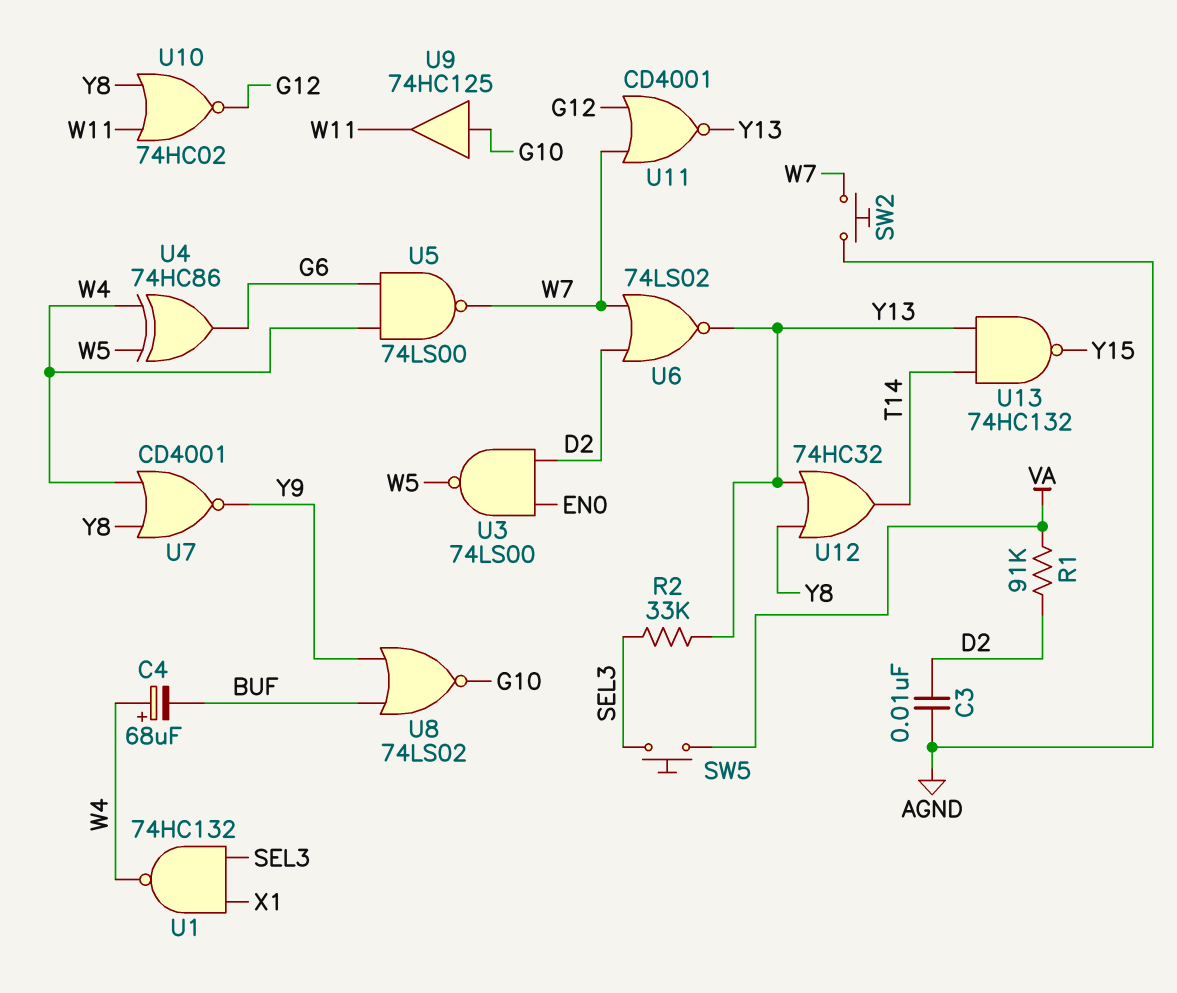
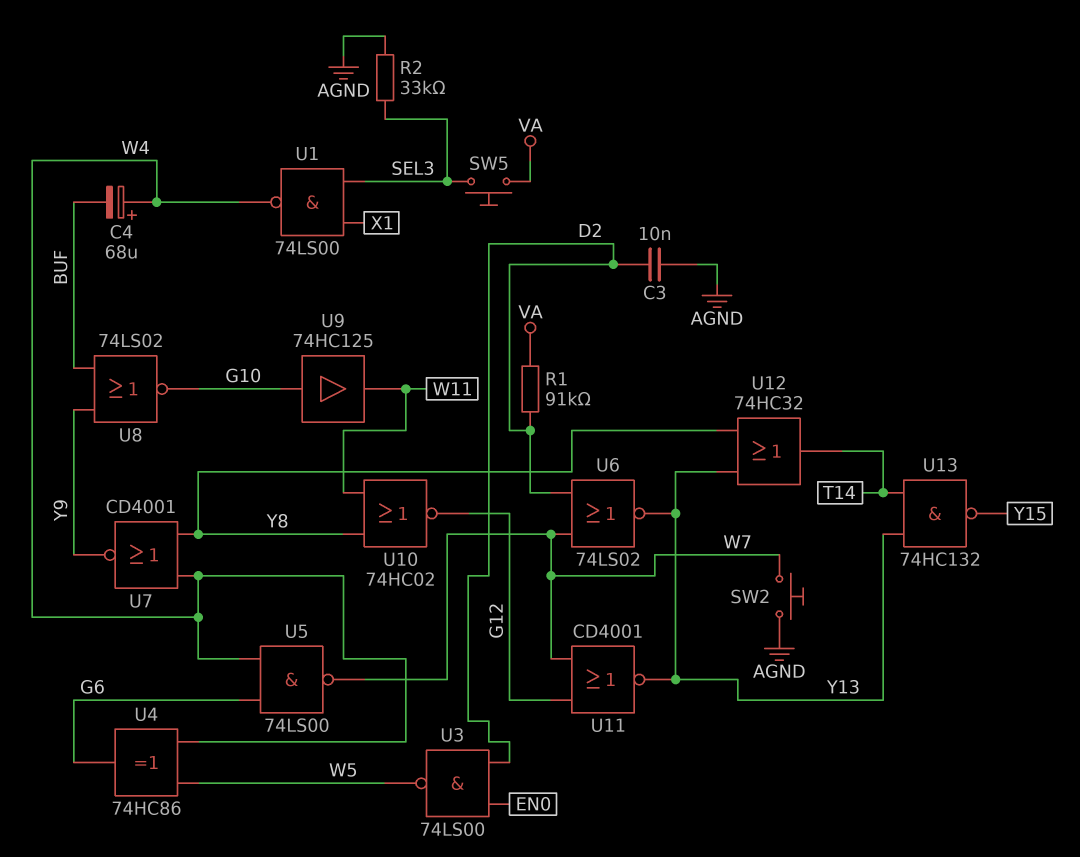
R2: 33k (SEL3, Y13) -> 33k (AGND, SEL3)
U1: NAND 74HC132 (in SEL3, in X1, out W4) -> NAND 74LS00 (in SEL3, in X1, out W4)

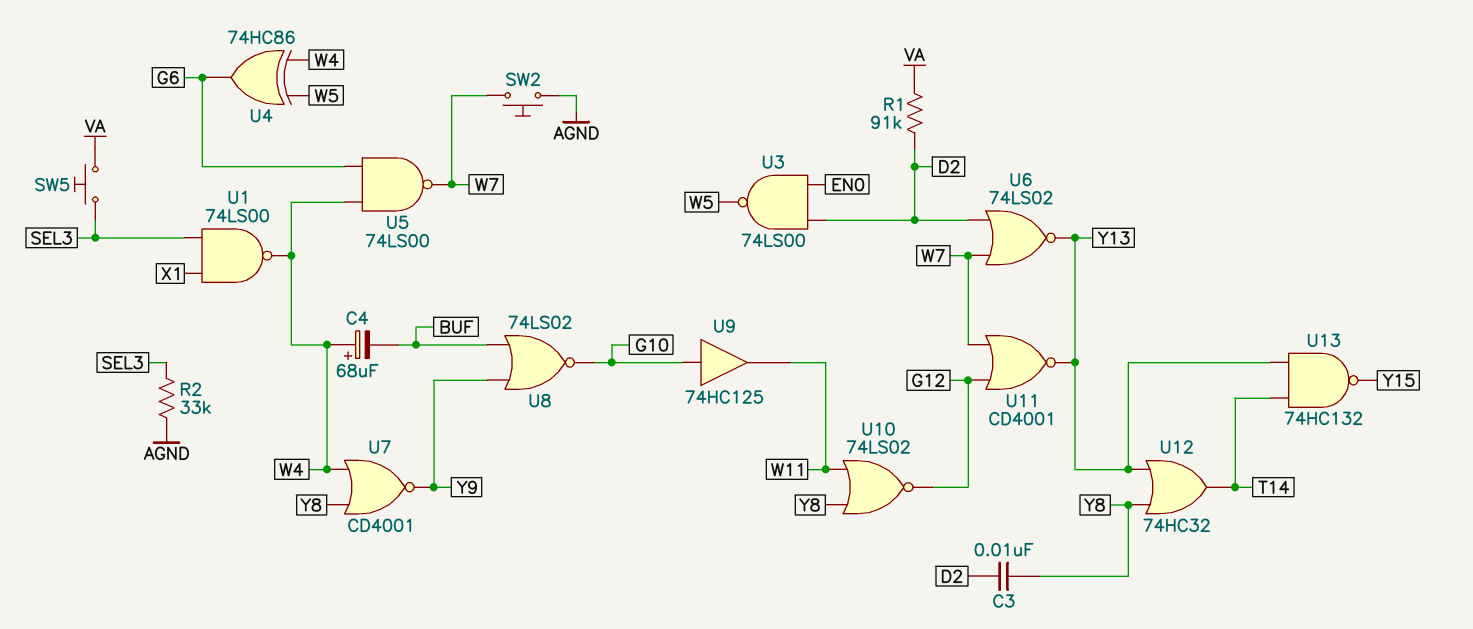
C3: 10nF (AGND, D2) -> 10nF (D2, Y8)
U10: NOR 74HC02 (in W11, in Y8, out G12) -> NOR 74LS02 (in W11, in Y8, out G12)

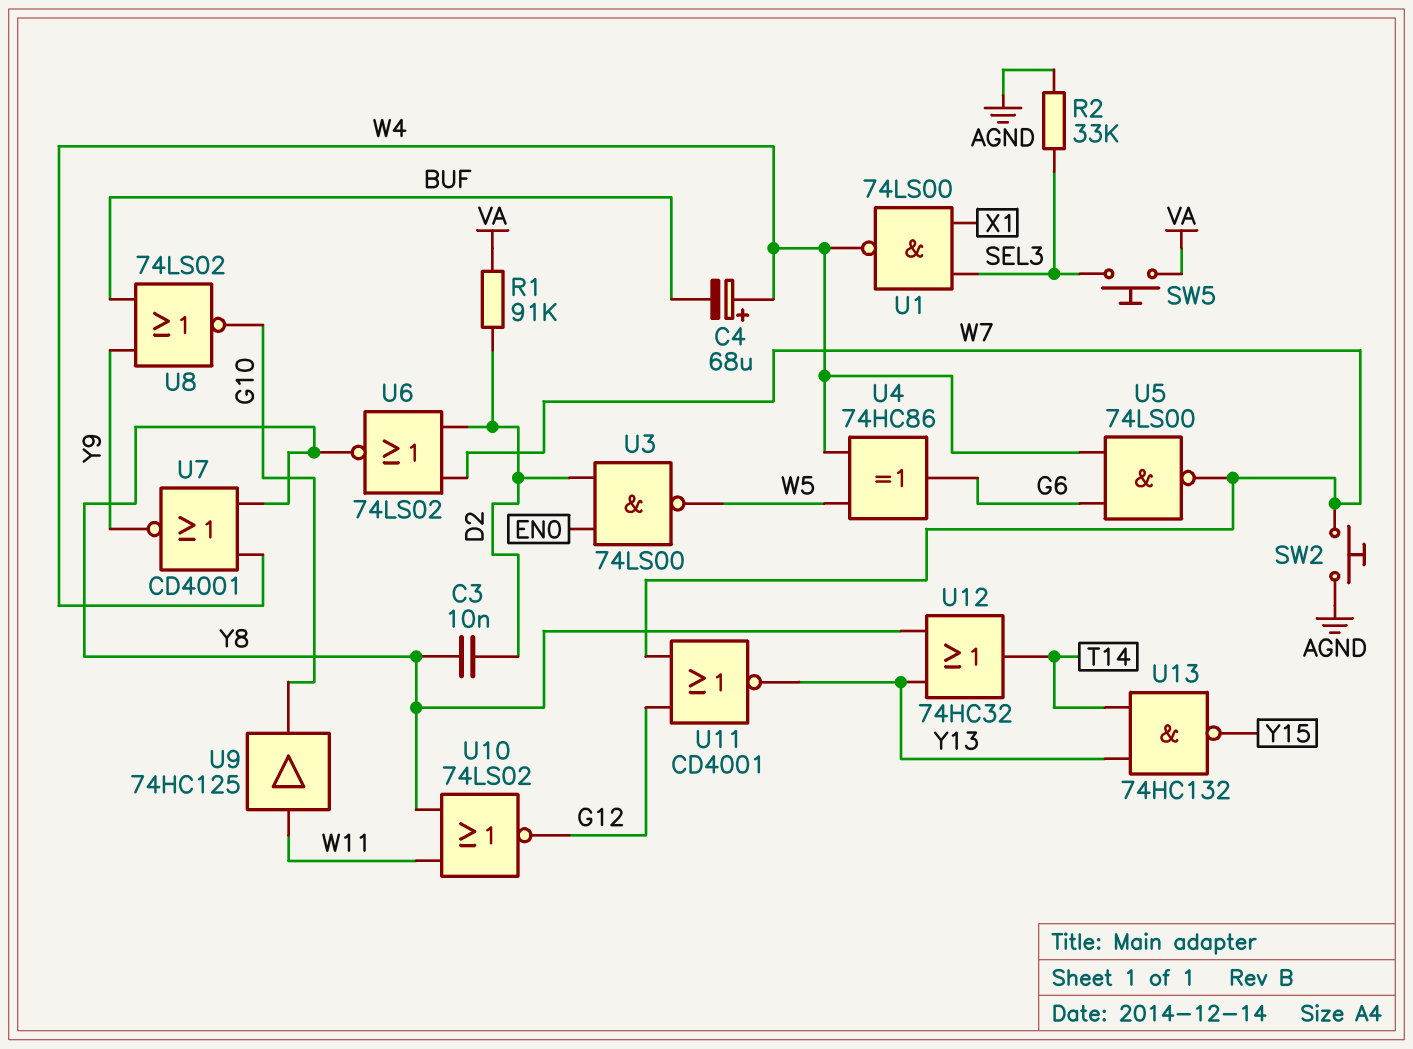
U6: NOR 74LS02 (in D2, in W7, out Y13) -> NOR 74LS02 (in D2, in W7, out Y8)
U9: buffer 74HC125 (in G10, out W11) -> buffer 74HC125 (in W11, out G10)

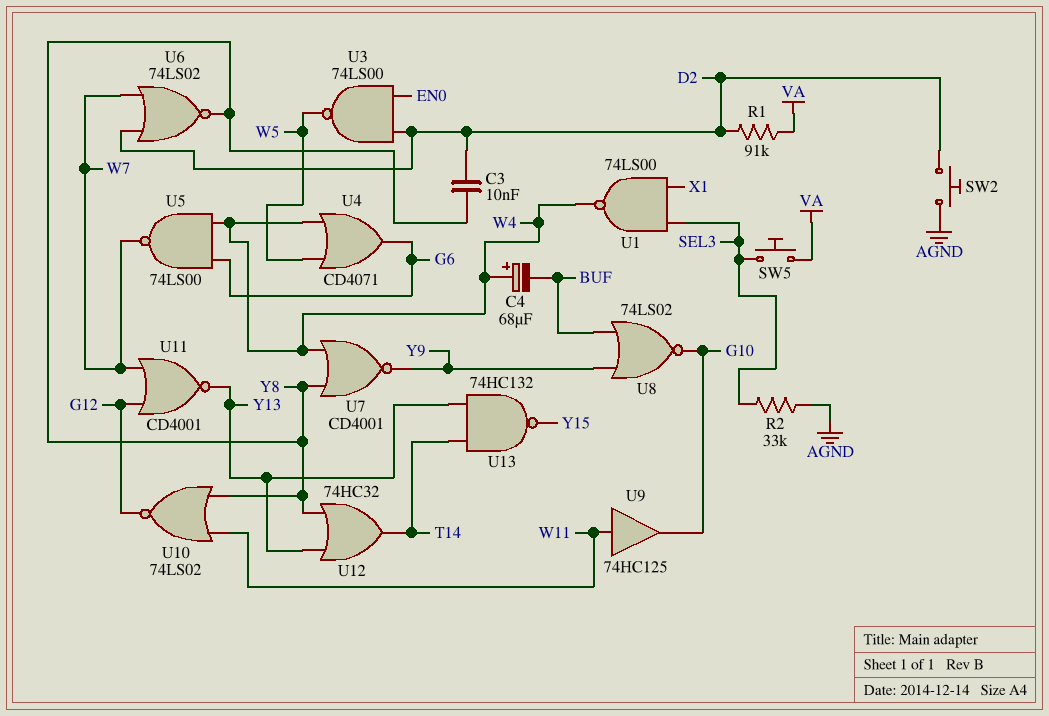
SW2: button (AGND, W7) -> button (AGND, D2)
U4: XOR 74HC86 (in W4, in W5, out G6) -> OR CD4071 (in W4, in W5, out G6)

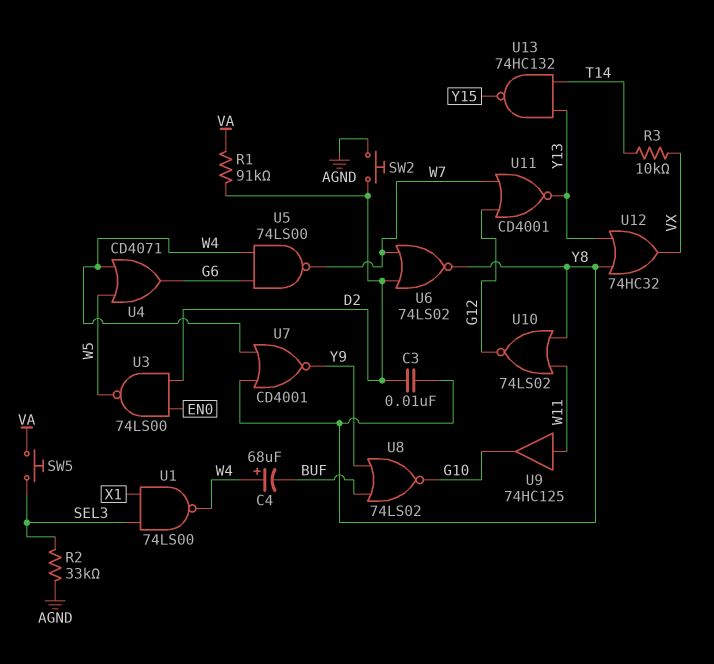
R3: none -> 10k (T14, VX)
U12: OR 74HC32 (in Y8, in Y13, out T14) -> OR 74HC32 (in Y8, in Y13, out VX)

